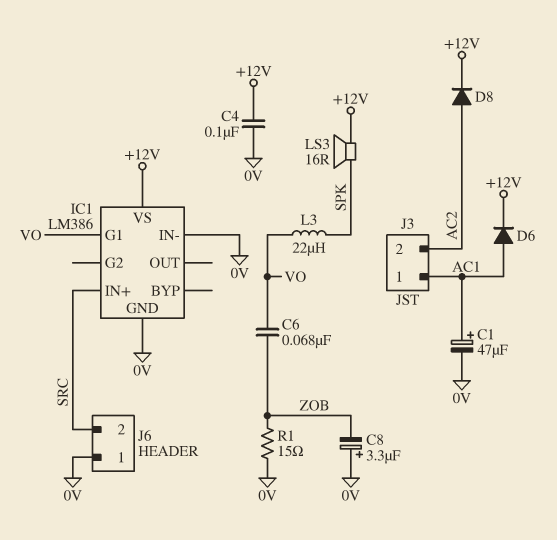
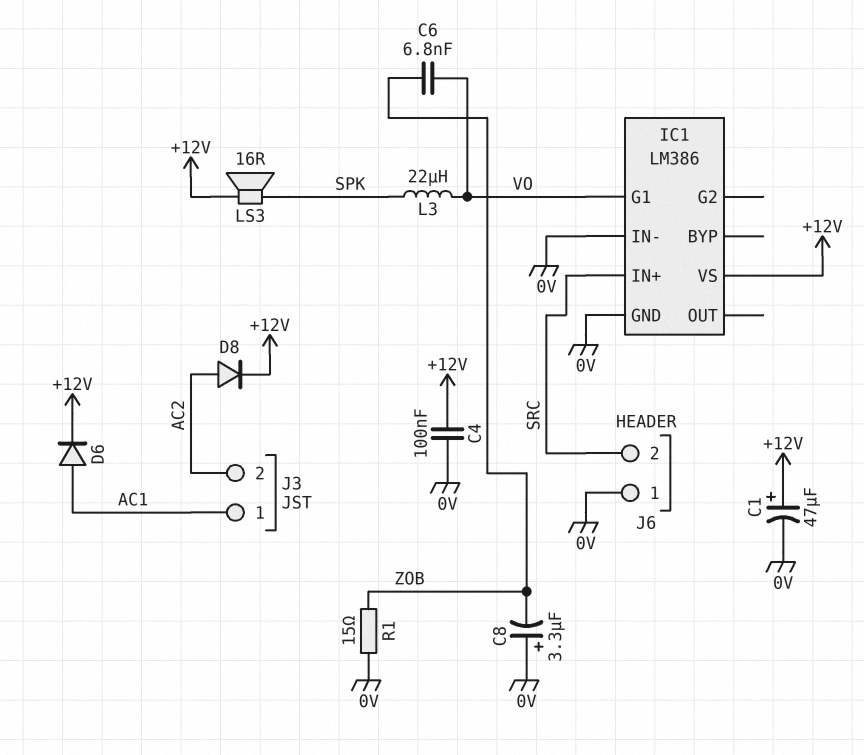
C1: 47uF (plus AC1, minus 0V) -> 47uF (plus +12V, minus 0V)
C6: 68nF (VO, ZOB) -> 6.8nF (VO, ZOB)

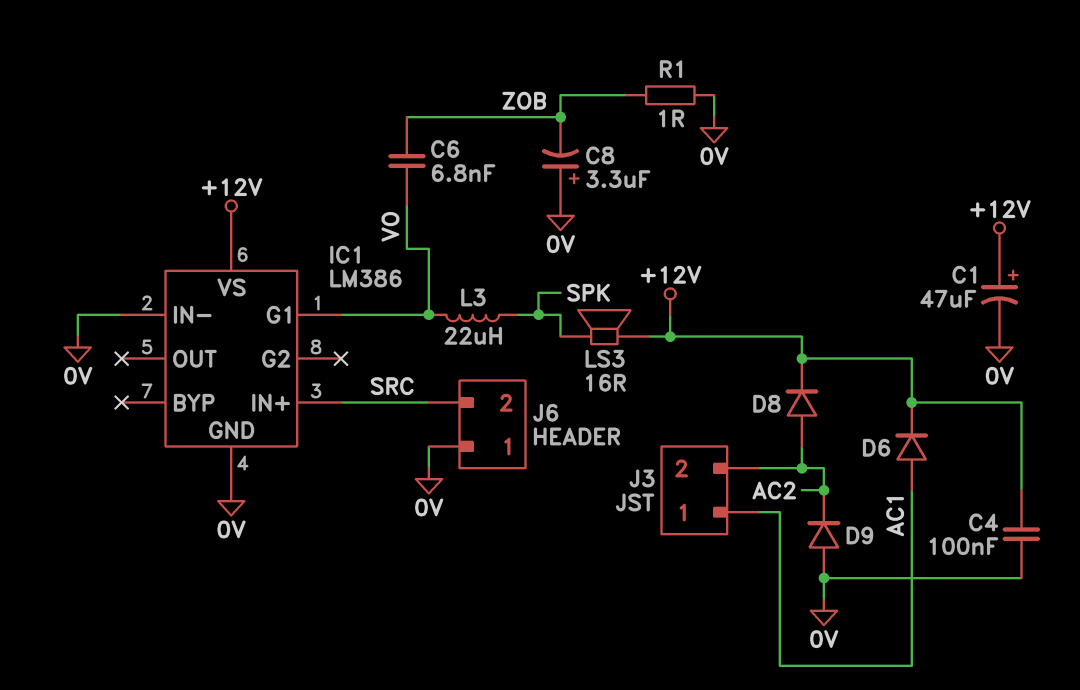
D9: none -> diode (A 0V, K AC2)
R1: 15 (0V, ZOB) -> 1 (0V, ZOB)

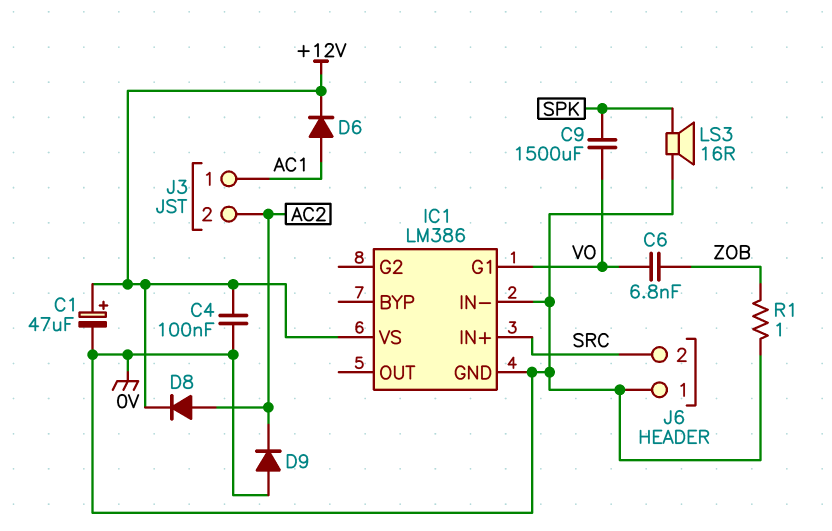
C8: 3.3uF (plus 0V, minus ZOB) -> none
C9: none -> 1500uF (SPK, VO)
L3: 22uH (SPK, VO) -> none
LS3: speaker 16R (+12V, SPK) -> speaker 16R (0V, SPK)

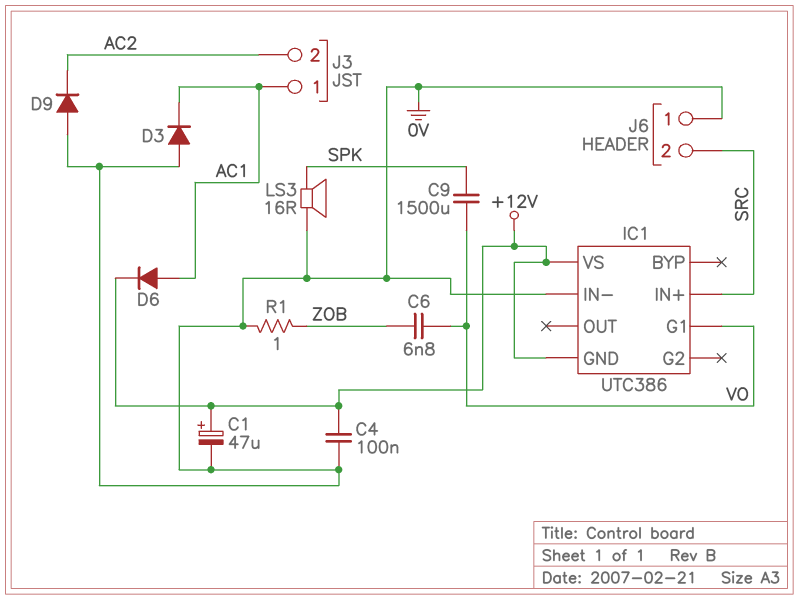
D3: none -> diode (A 0V, K AC1)
D8: diode (A AC2, K +12V) -> none
IC1: LM386 -> UTC386
IC1 pin GND: 0V -> +12V

